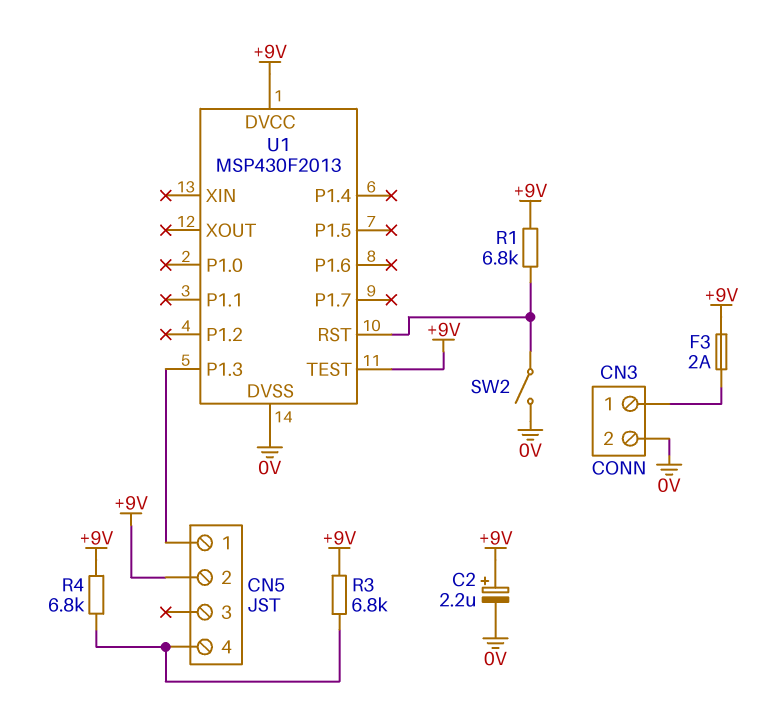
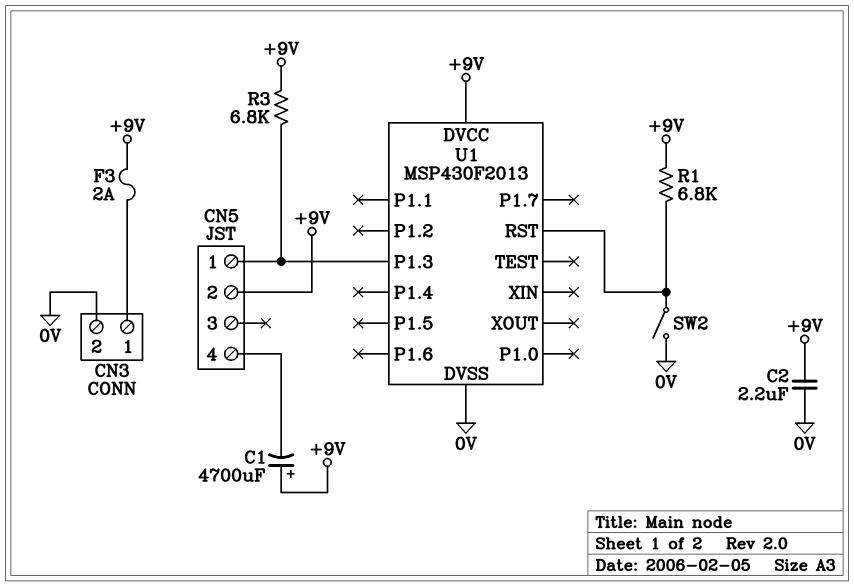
C1: none -> 4700uF (plus +9V, minus CN5/4)
C2: 2.2uF (plus +9V, minus 0V) -> 2.2uF (+9V, 0V)
R3: 6.8k (+9V, CN5/4) -> 6.8k (+9V, CN5/1)
R4: 6.8k (+9V, CN5/4) -> none
U1 pin TEST: +9V -> none

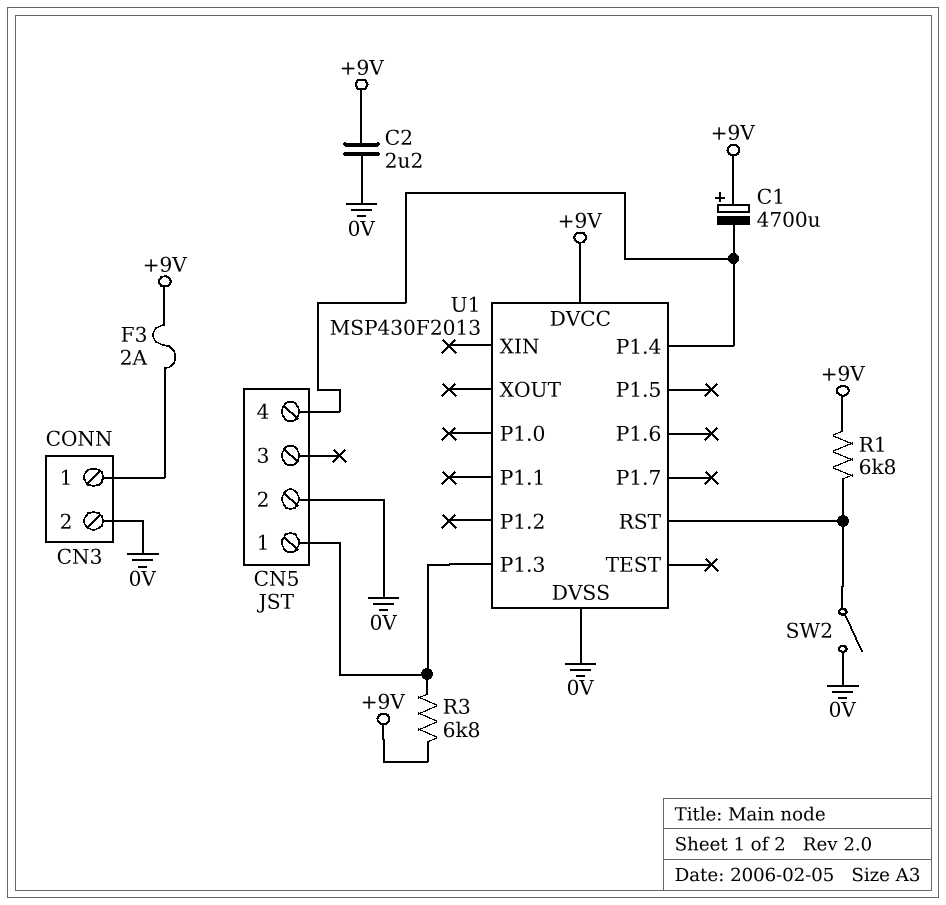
CN5 pin 2: +9V -> 0V
U1 pin P1.4: none -> CN5/4

